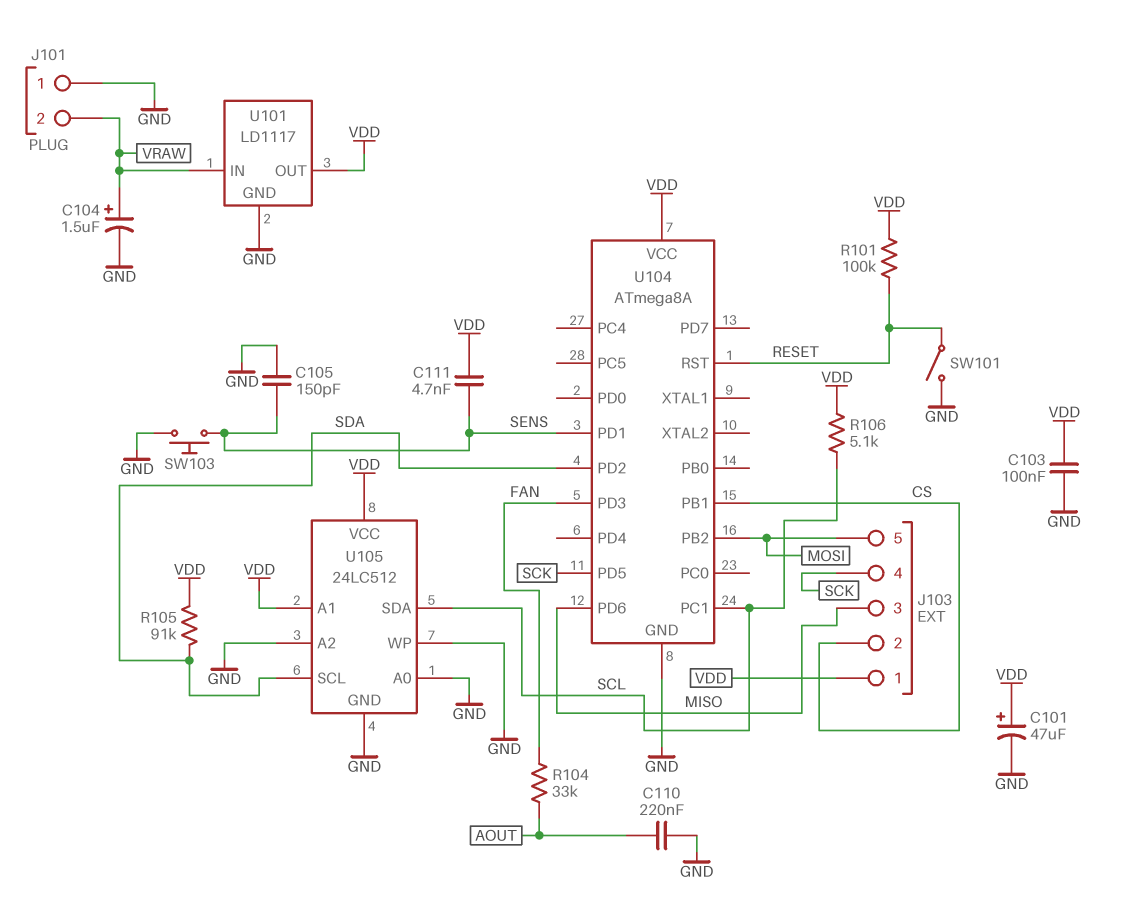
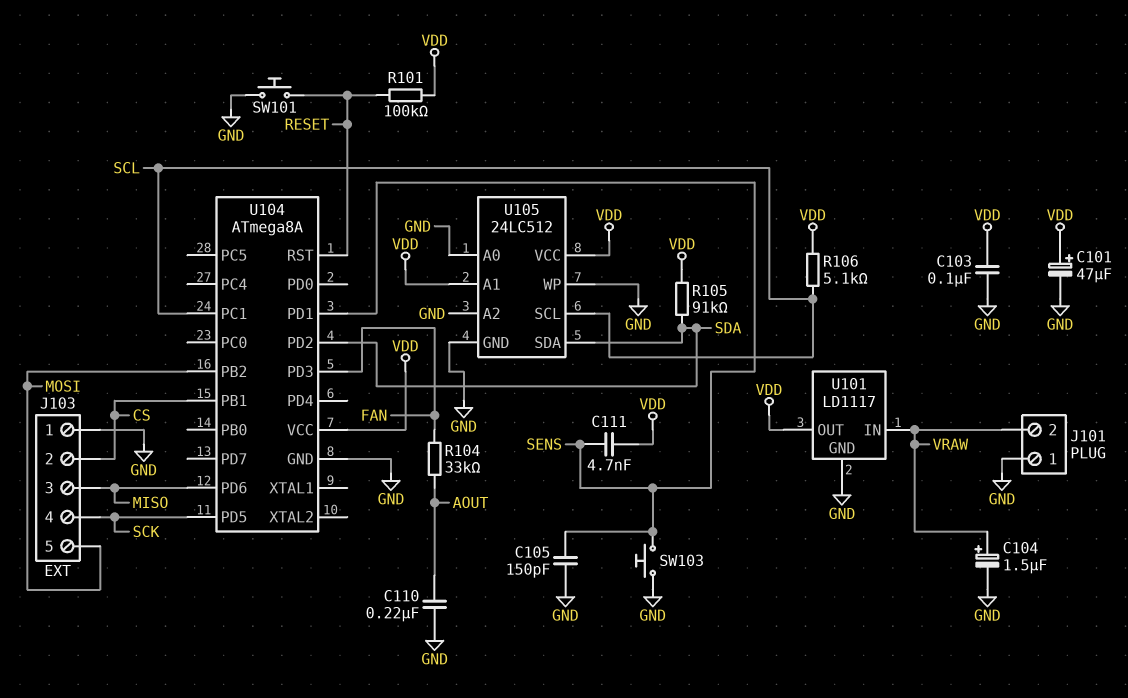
J103 pin 1: VDD -> GND
SW101: switch (GND, RESET) -> button (GND, RESET)
U105 pin SCL: SDA -> SCL
U105 pin SDA: SCL -> SDA

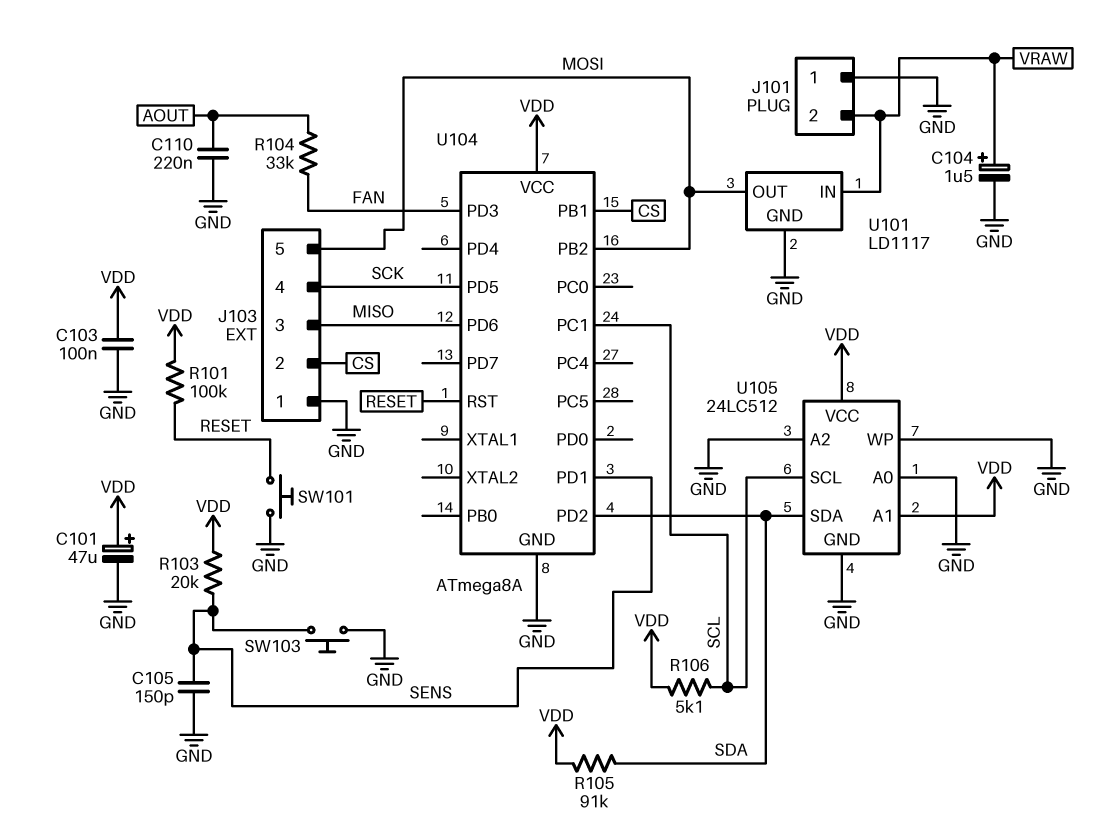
C111: 4.7nF (SENS, VDD) -> none
R103: none -> 20k (SENS, VDD)
U101 pin OUT: VDD -> MOSI

